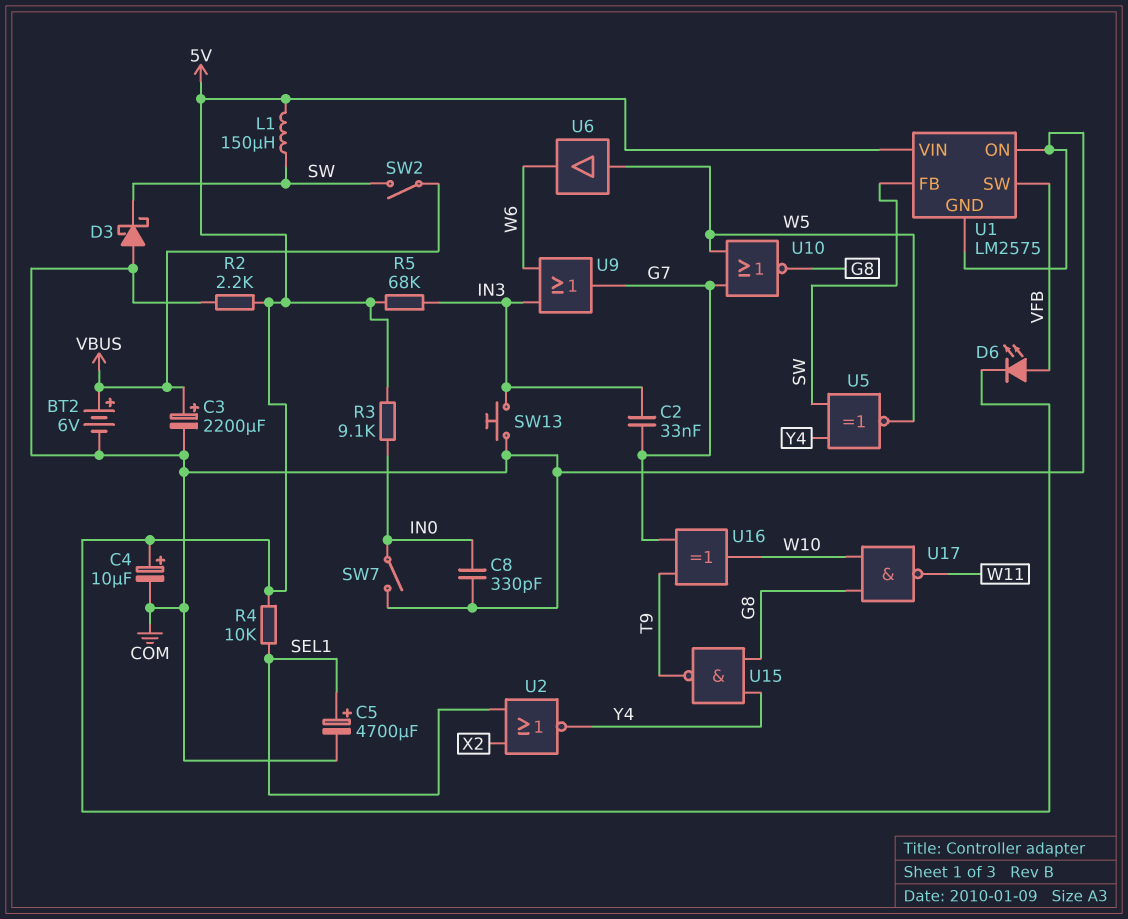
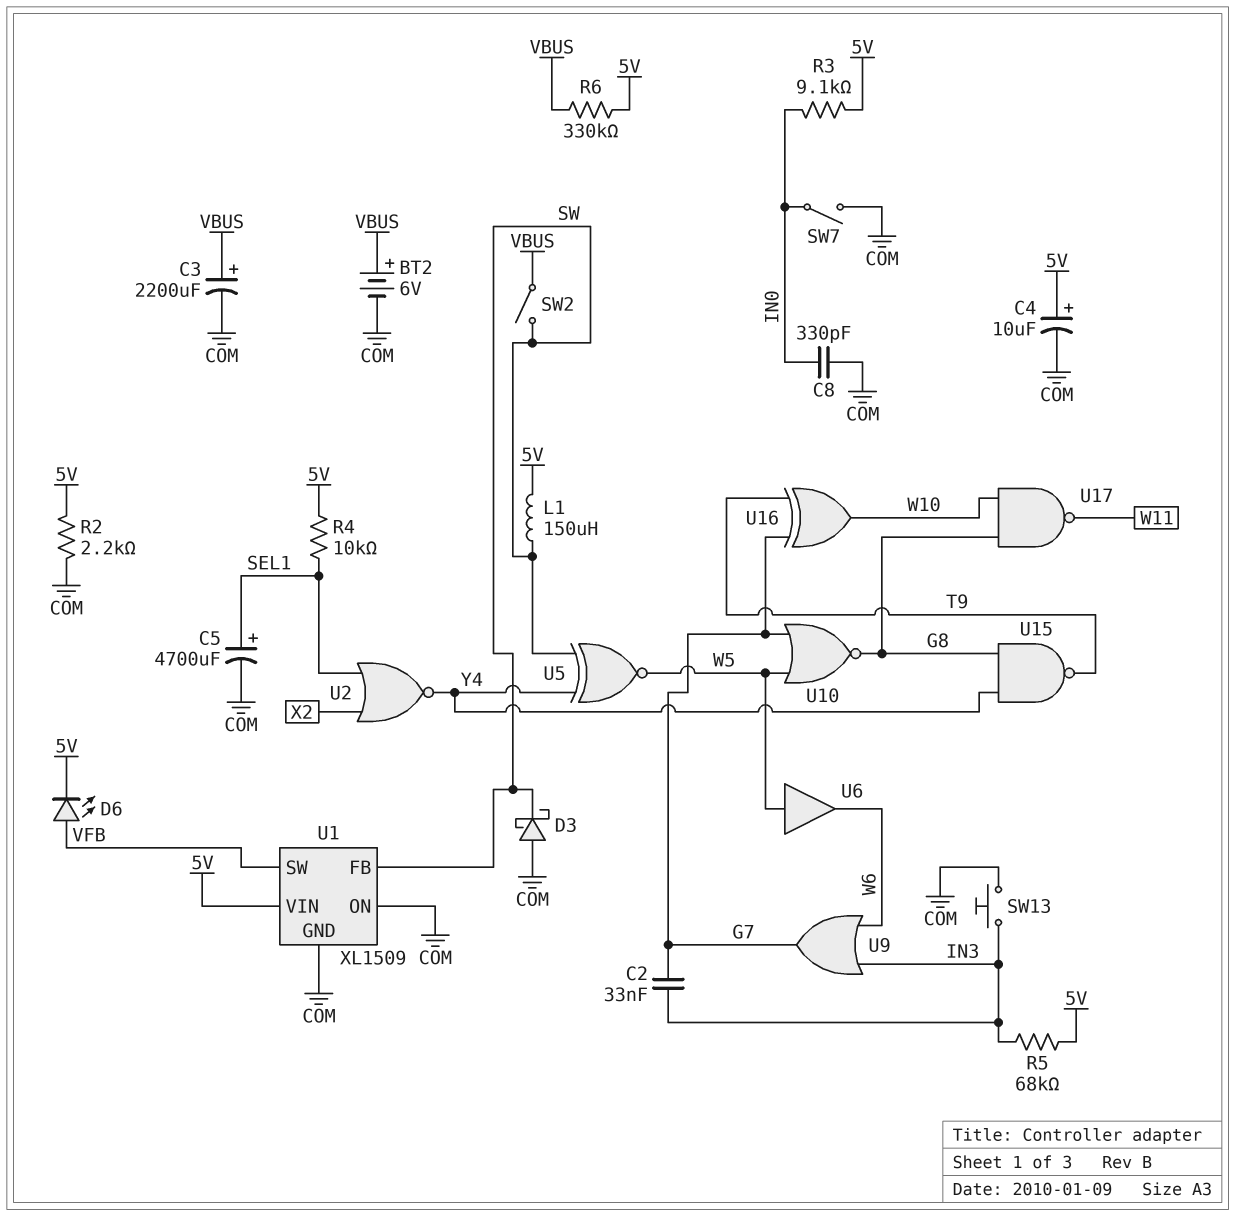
R6: none -> 330k (5V, VBUS)
U1: LM2575 -> XL1509

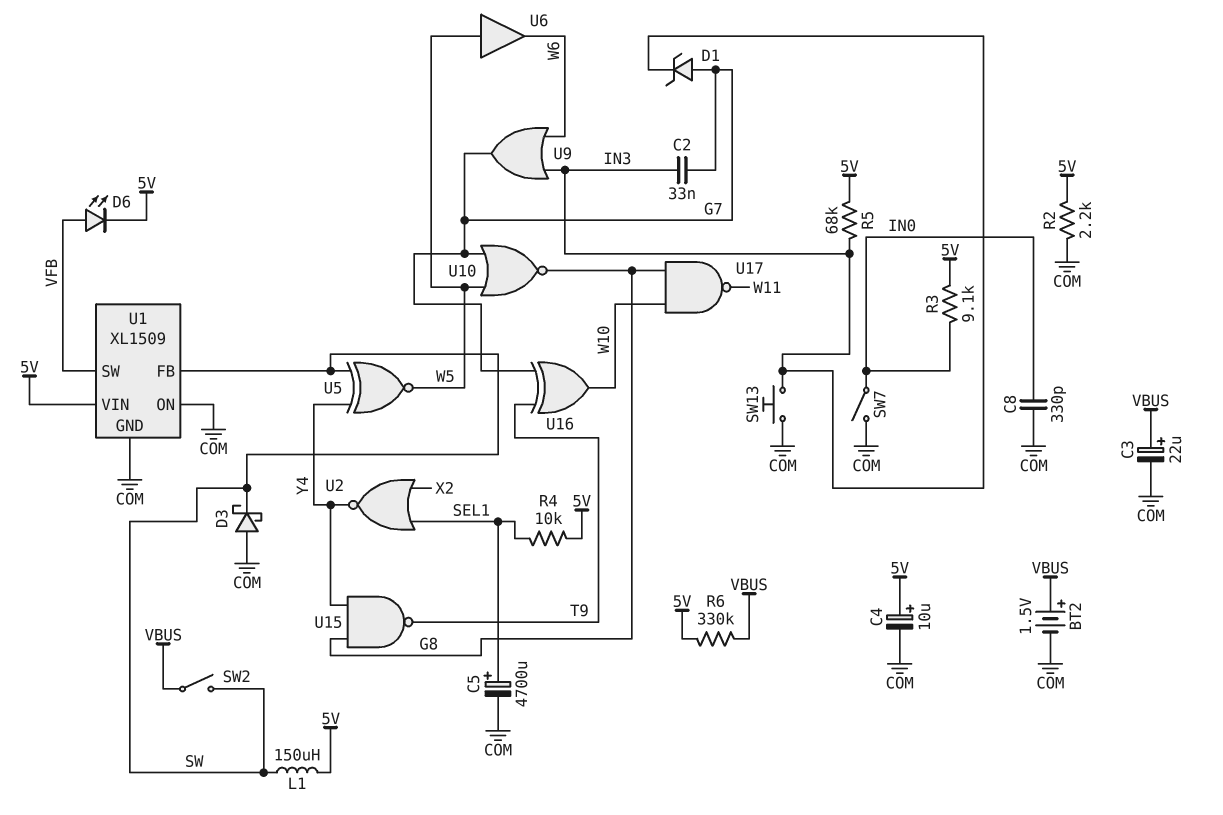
BT2: 6V (plus VBUS, minus COM) -> 1.5V (plus VBUS, minus COM)
C3: 2200uF (plus VBUS, minus COM) -> 22uF (plus VBUS, minus COM)
D1: none -> zener (A G7, K IN3)

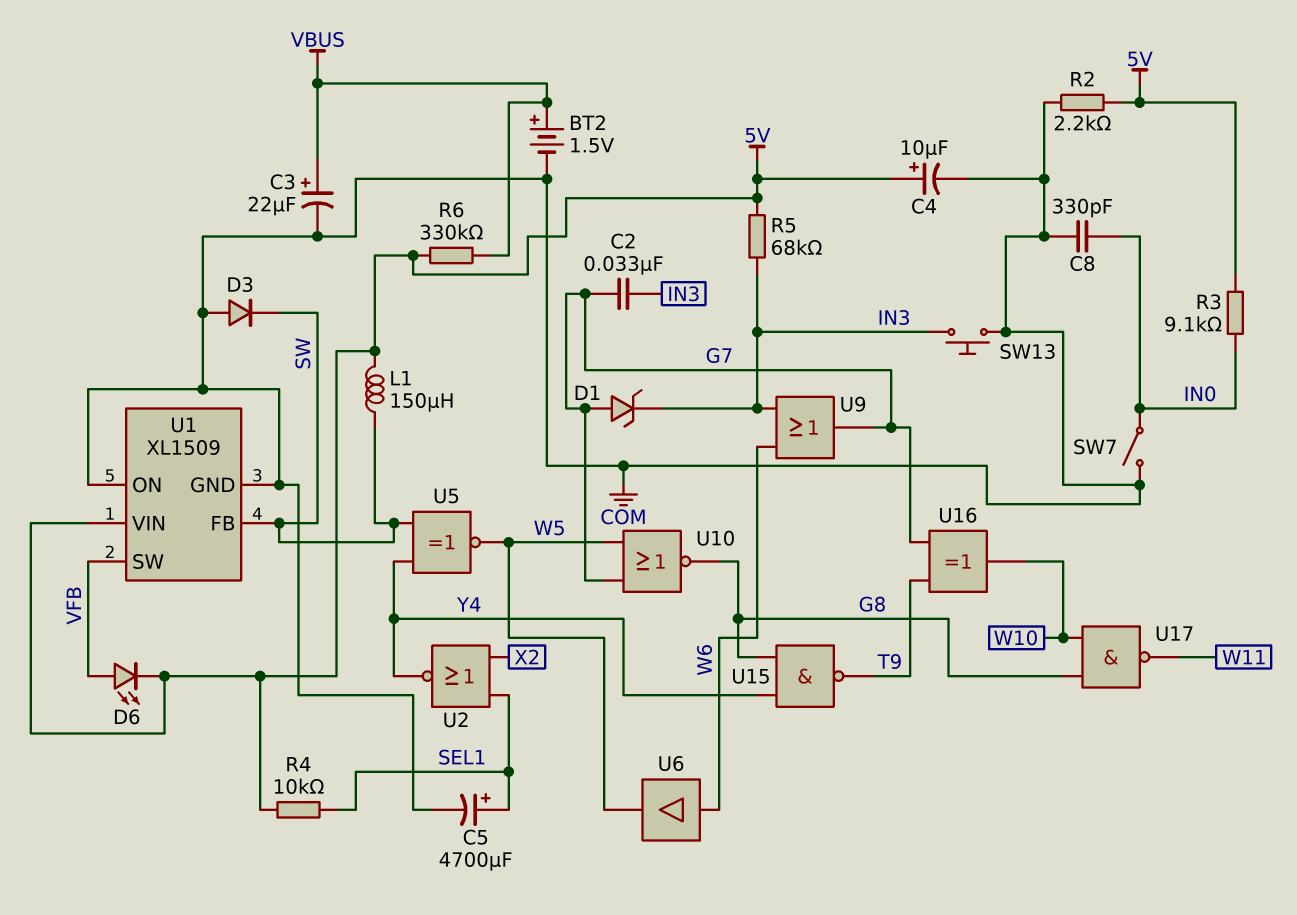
D3: schottky (A COM, K SW) -> diode (A COM, K SW)
SW2: switch (SW, VBUS) -> none
U6: buffer (in W5, out W6) -> buffer (in W6, out W5)

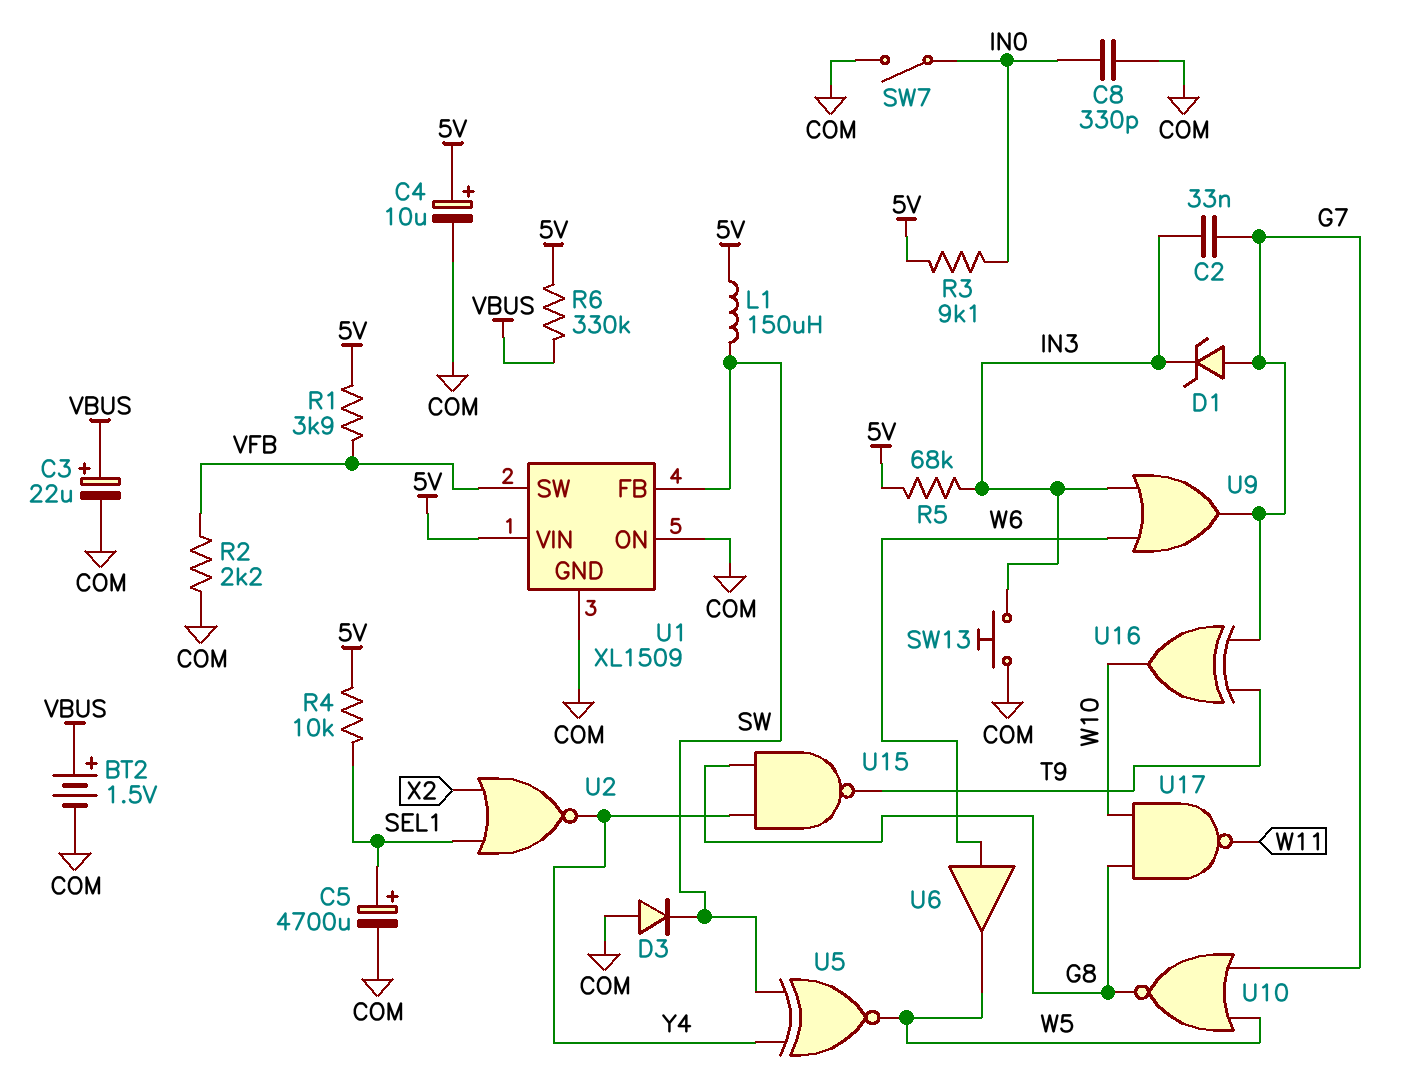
D6: LED (A VFB, K 5V) -> none
R1: none -> 3.9k (5V, VFB)
R2: 2.2k (5V, COM) -> 2.2k (COM, VFB)

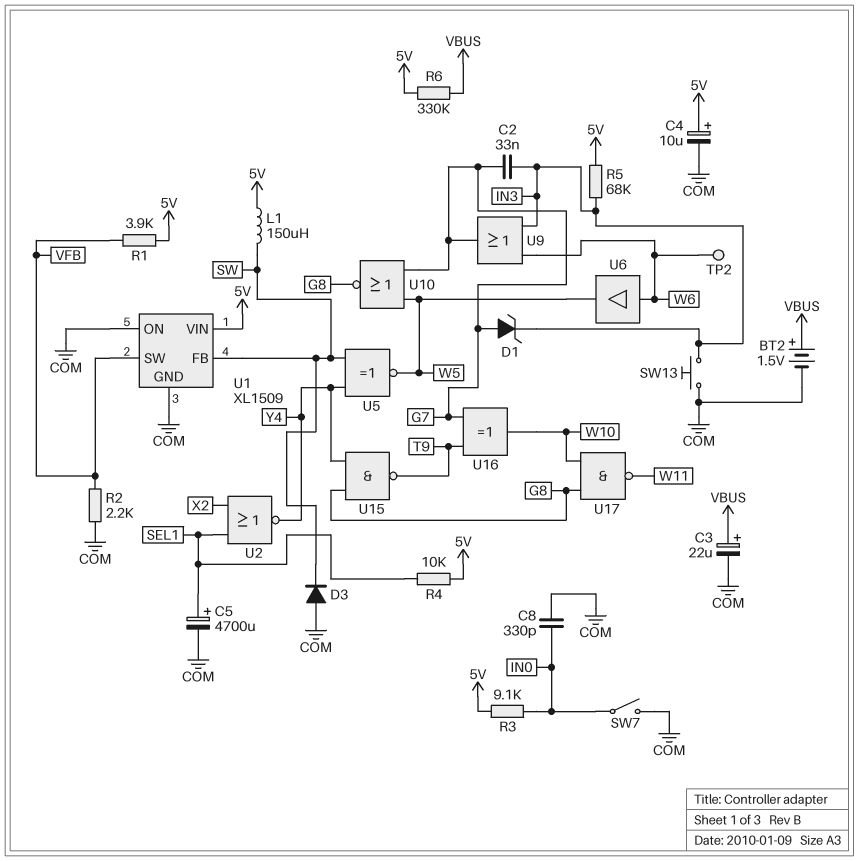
TP2: none -> test point (W6)

